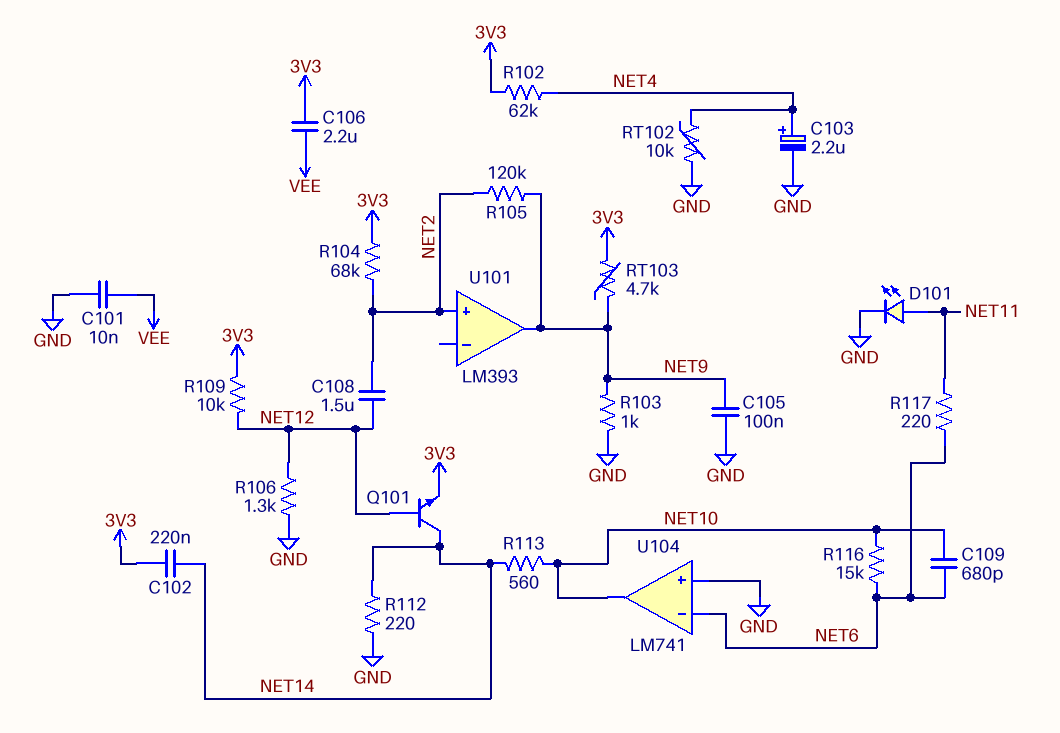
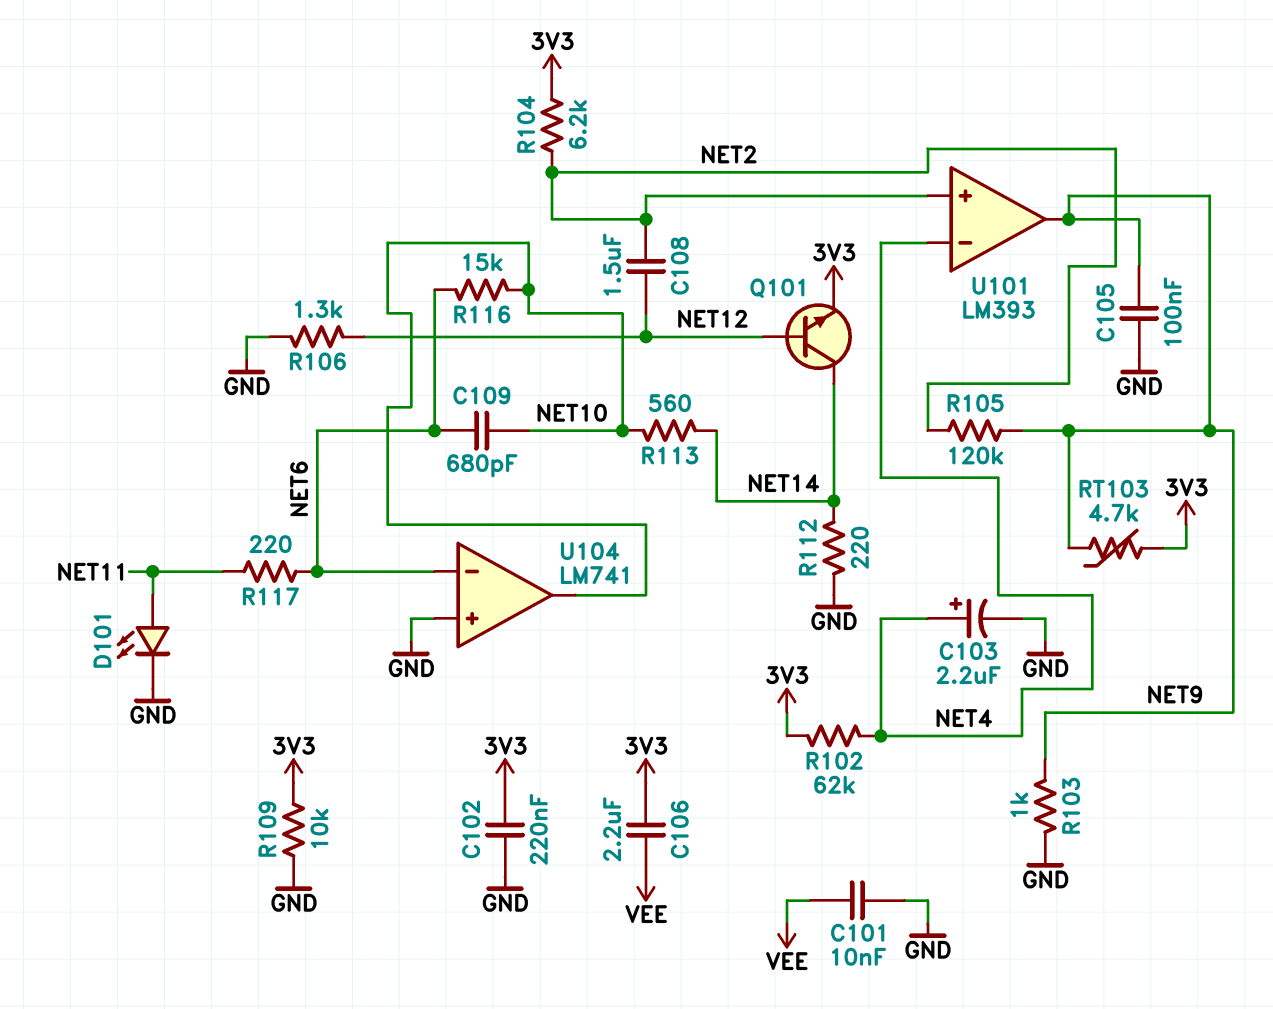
C102: 220nF (3V3, NET14) -> 220nF (3V3, GND)
R104: 68k (3V3, NET2) -> 6.2k (3V3, NET2)
R109: 10k (3V3, NET12) -> 10k (3V3, GND)
RT102: 10k (GND, NET4) -> none
U101 pin in-: none -> NET4

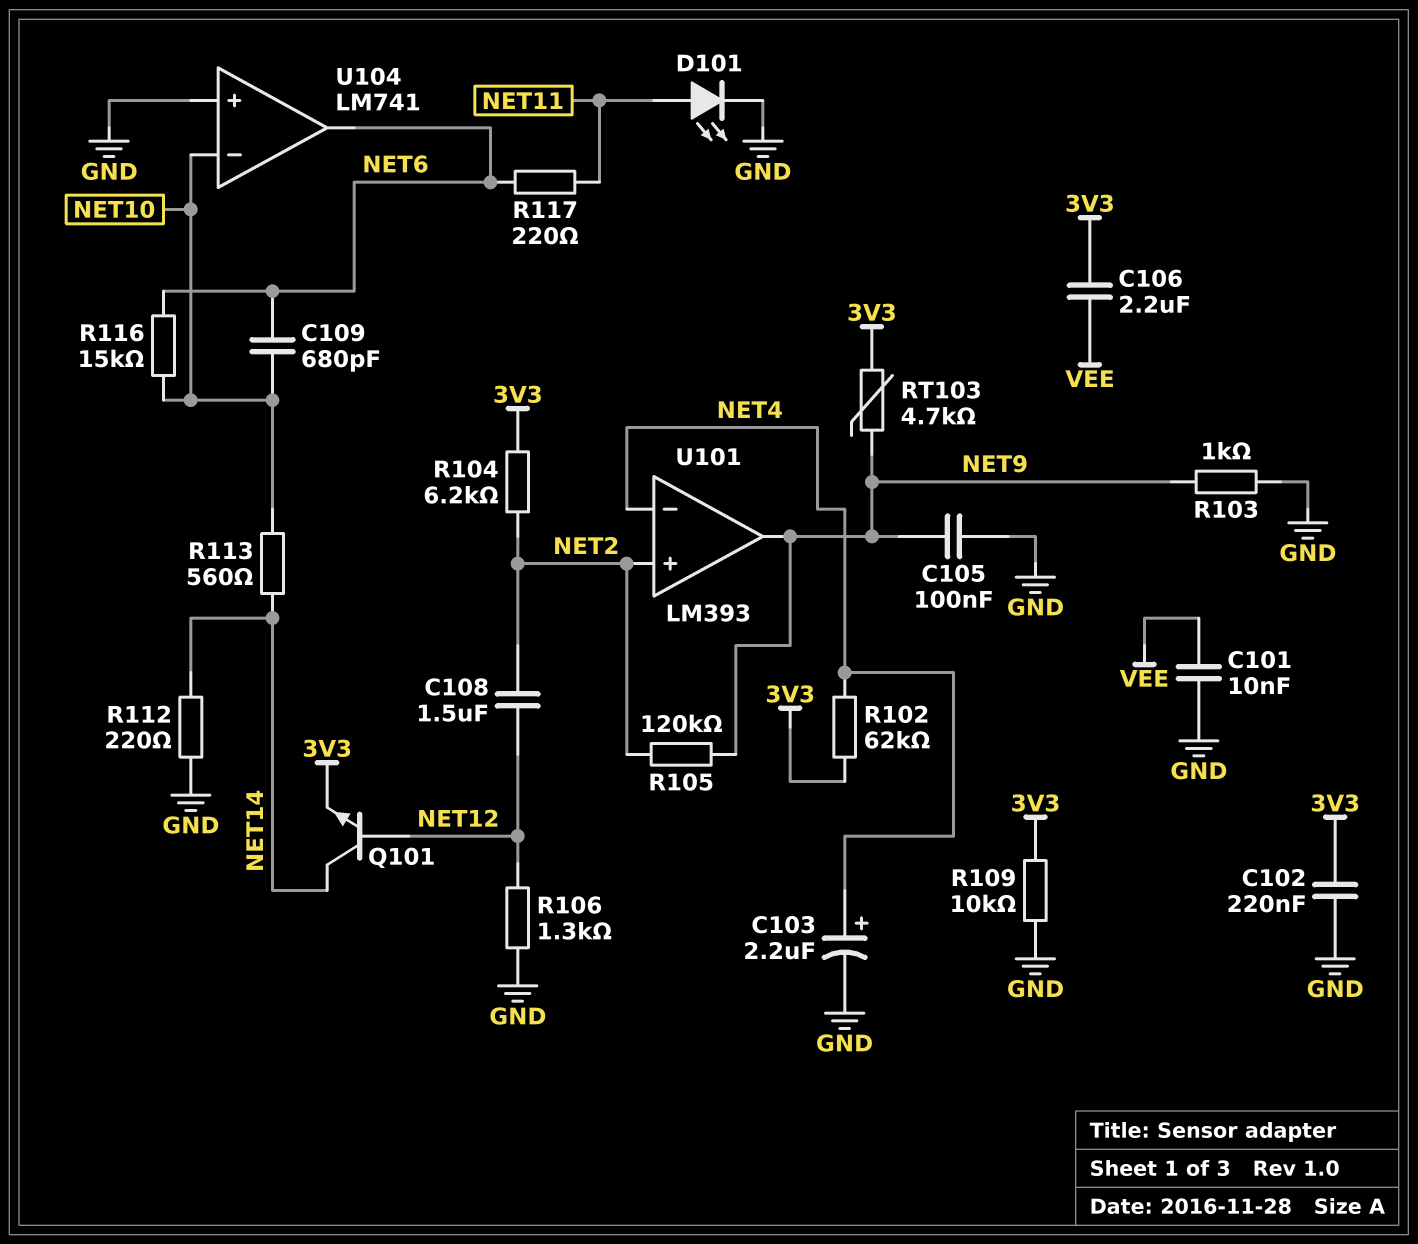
U104 pin in-: NET6 -> NET10
U104 pin out: NET10 -> NET6

